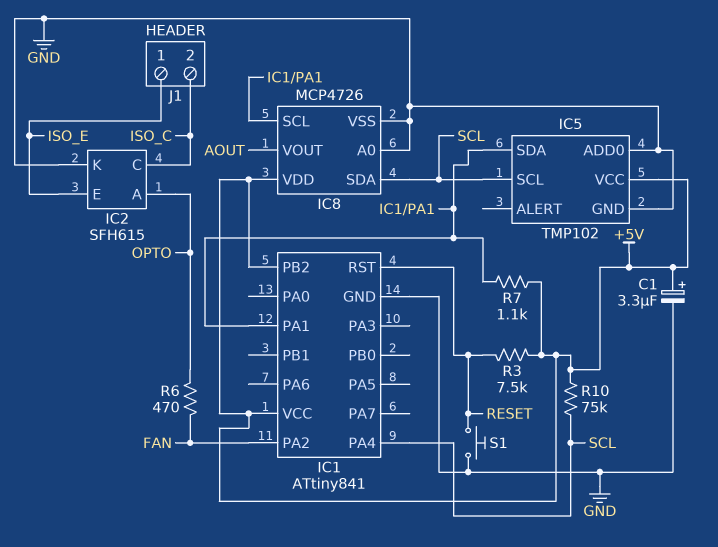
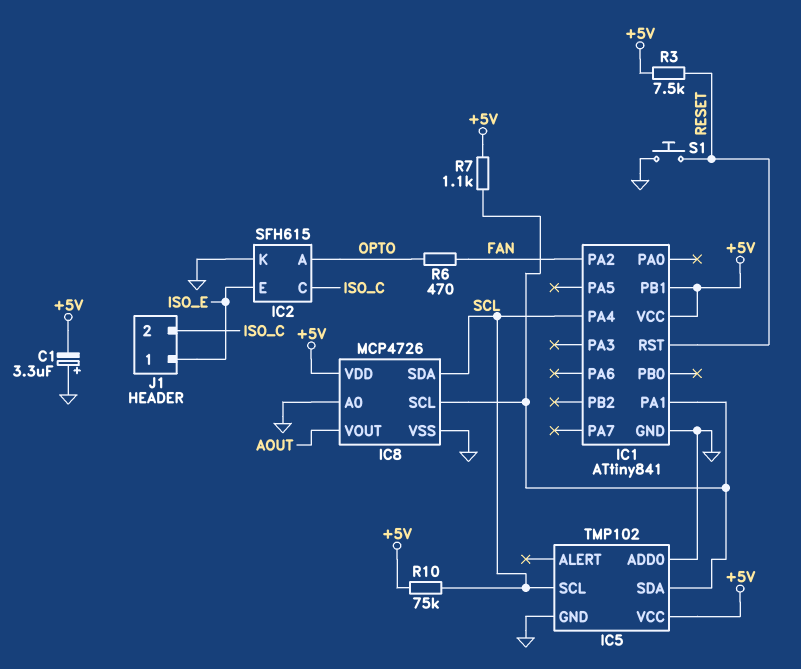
C1: 3.3uF (plus +5V, minus GND) -> 3.3uF (plus GND, minus +5V)
IC1 pin PB1: none -> +5V
IC1 pin PB2: +5V -> none

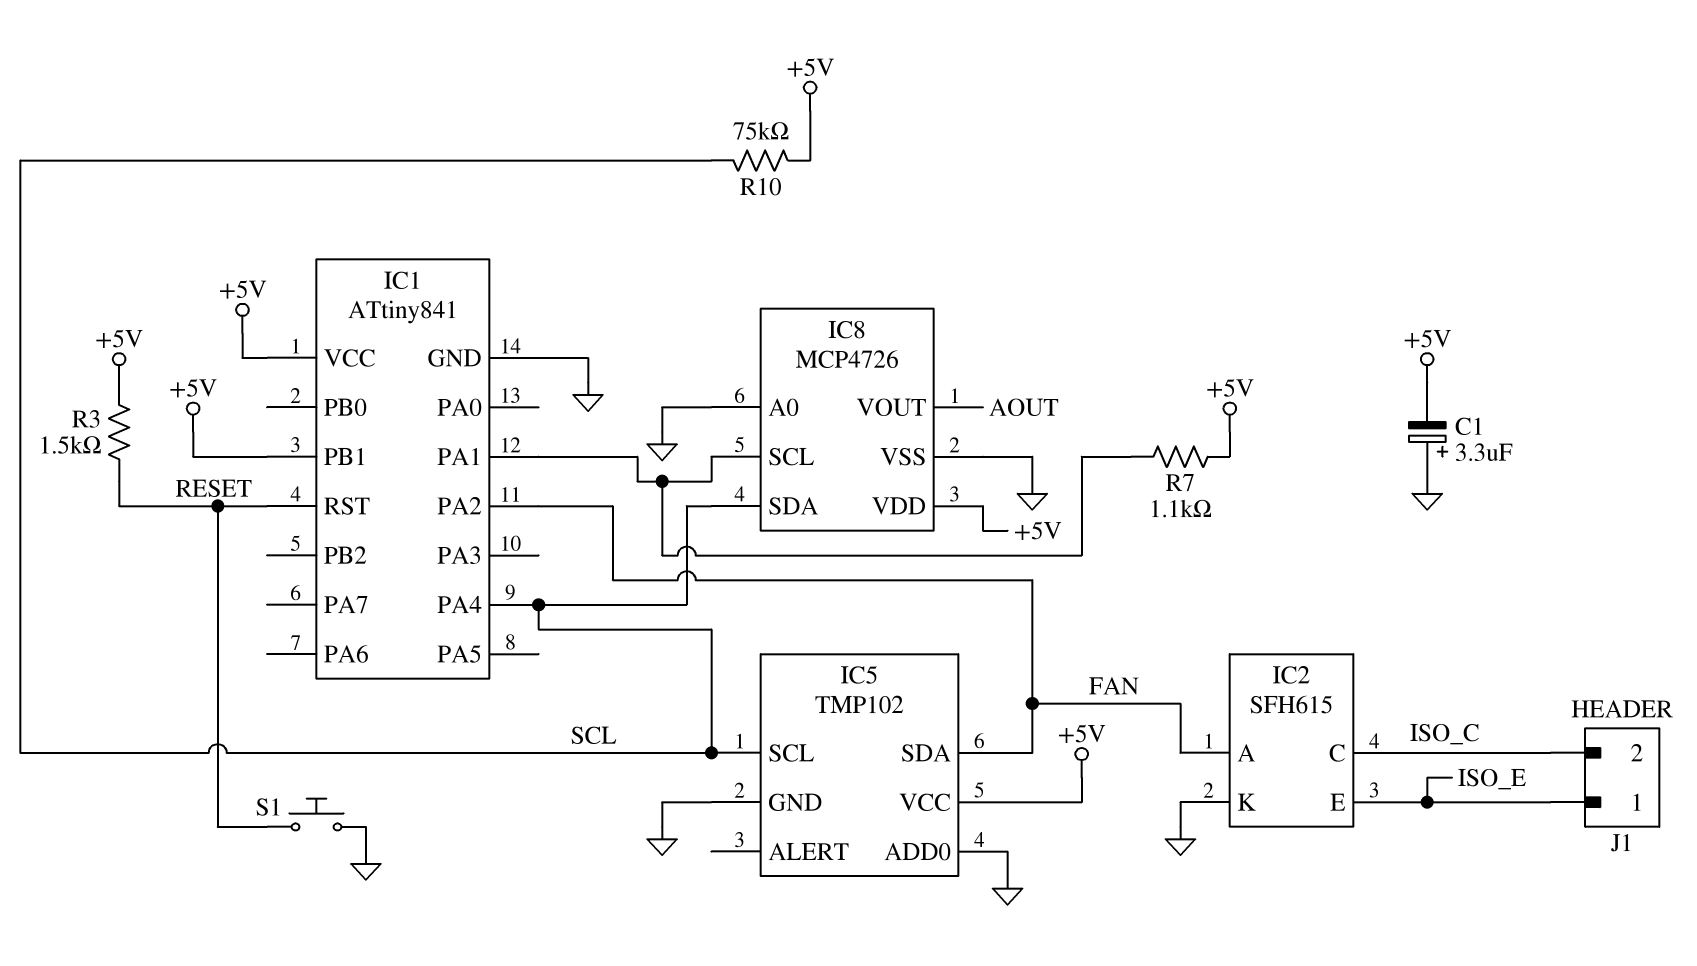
IC2 pin A: OPTO -> FAN
IC5 pin SDA: IC1/PA1 -> FAN
R3: 7.5k (+5V, RESET) -> 1.5k (+5V, RESET)
R6: 470 (FAN, OPTO) -> none

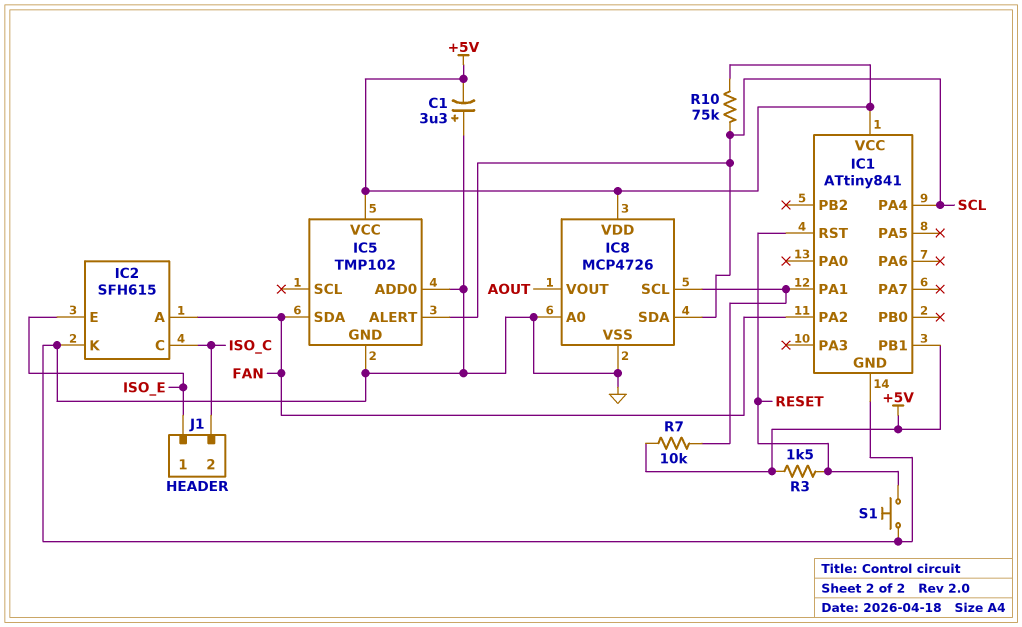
IC5 pin ALERT: none -> SCL
IC5 pin SCL: SCL -> none
R7: 1.1k (+5V, IC1/PA1) -> 10k (+5V, IC1/PA1)

